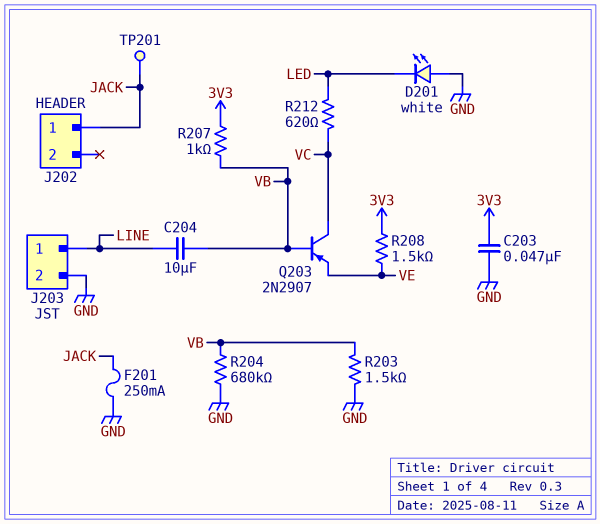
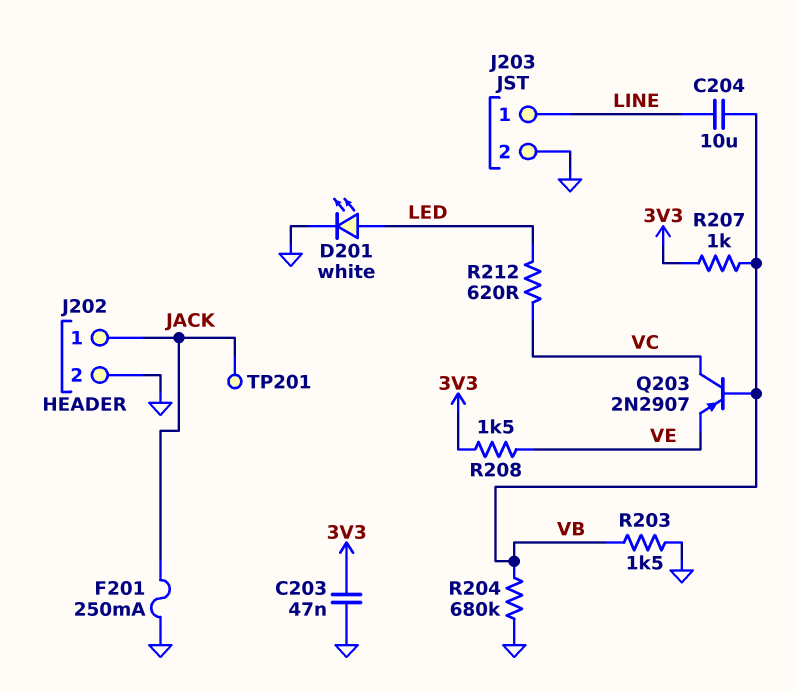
D201: LED white (A GND, K LED) -> LED white (A LED, K GND)
J202 pin 2: none -> GND

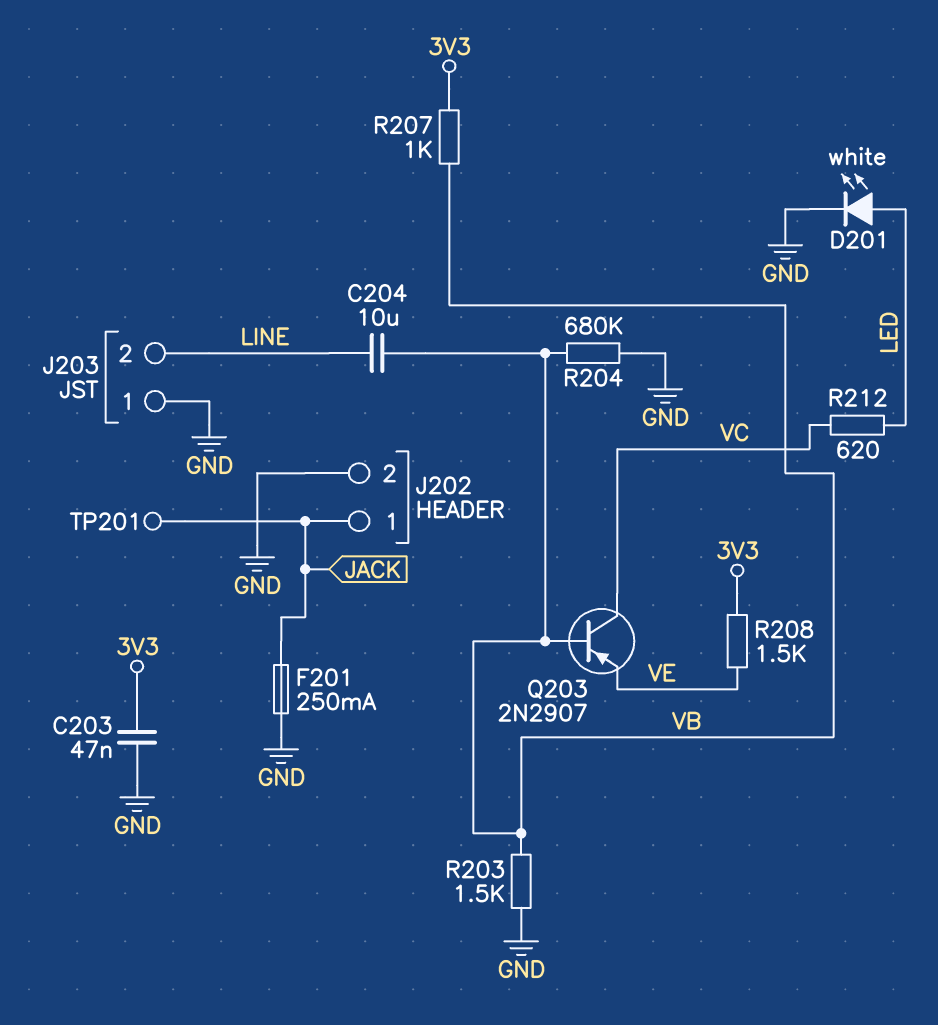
J203 pin 1: LINE -> GND
J203 pin 2: GND -> LINE

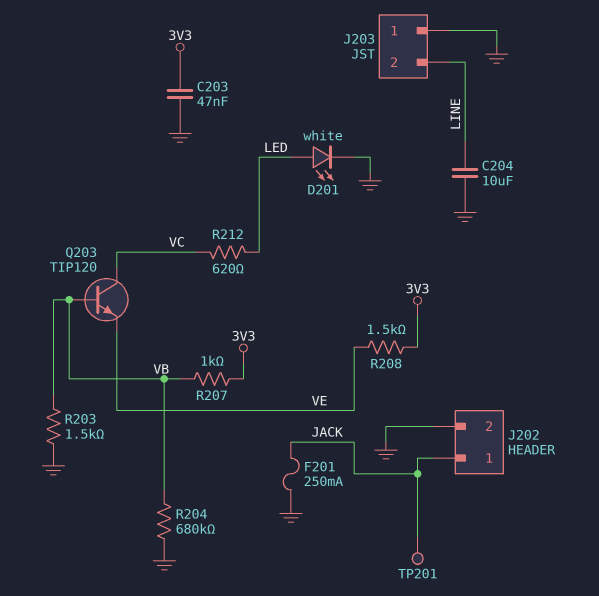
C204: 10uF (LINE, VB) -> 10uF (GND, LINE)
Q203: PNP 2N2907 (B VB, C VC, E VE) -> NPN TIP120 (B VB, C VC, E VE)

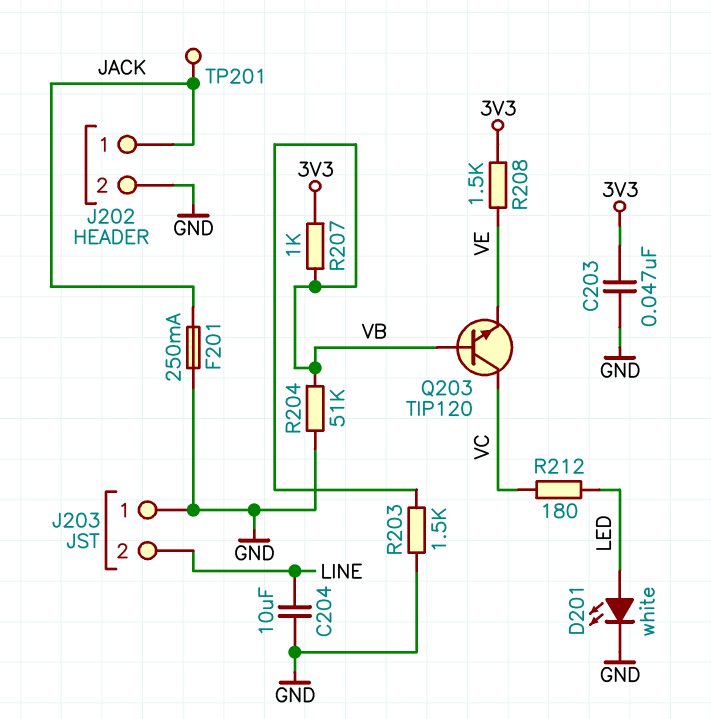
R204: 680k (GND, VB) -> 51k (GND, VB)
R212: 620 (LED, VC) -> 180 (LED, VC)

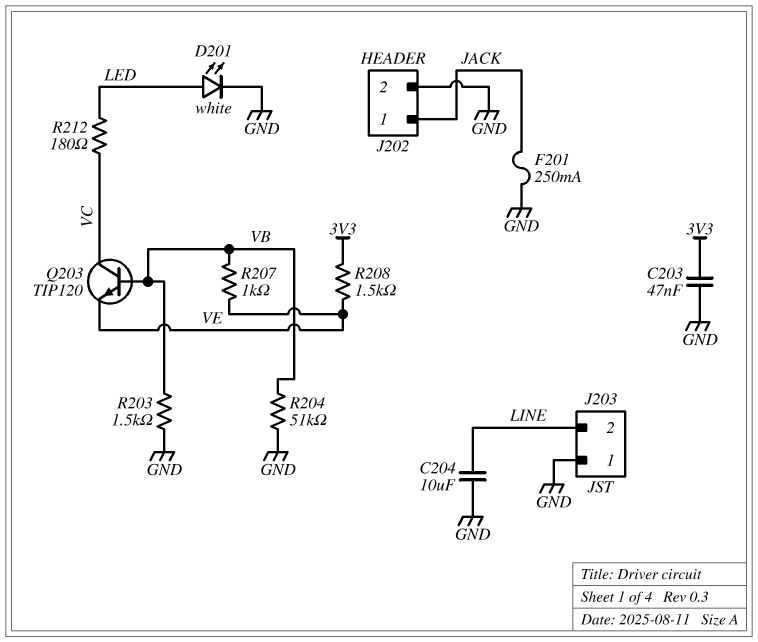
R207: 1k (3V3, VB) -> 1k (VB, VE)
TP201: test point (JACK) -> none

